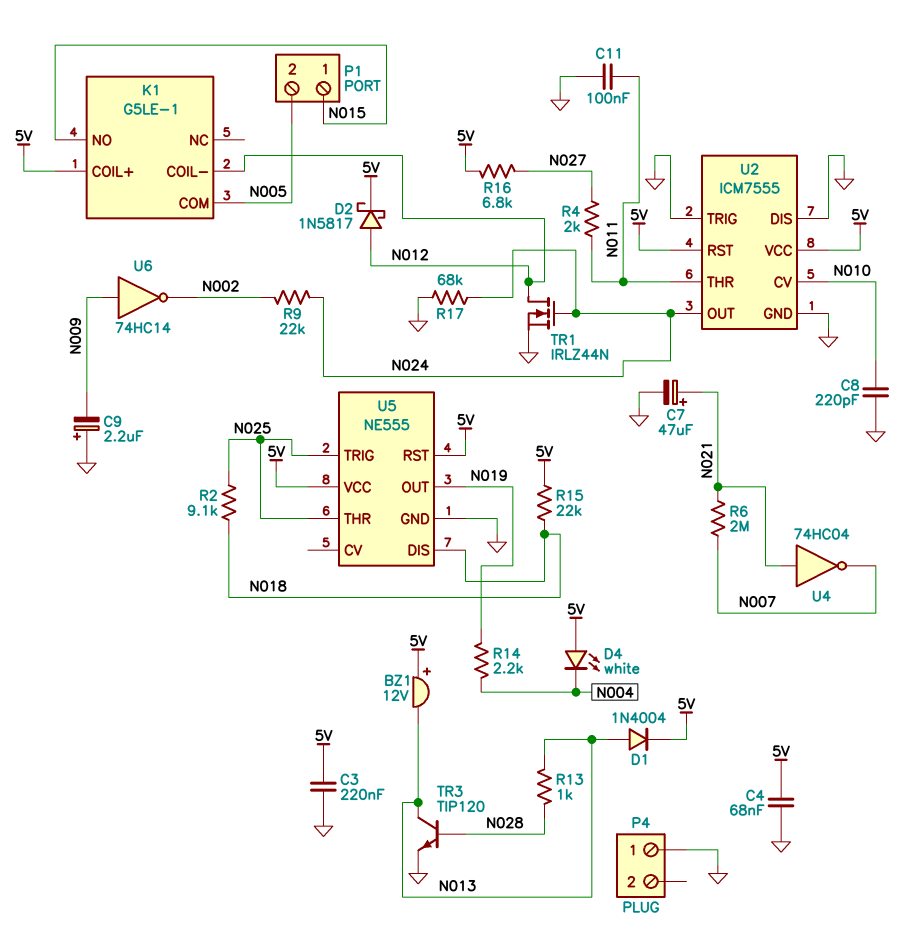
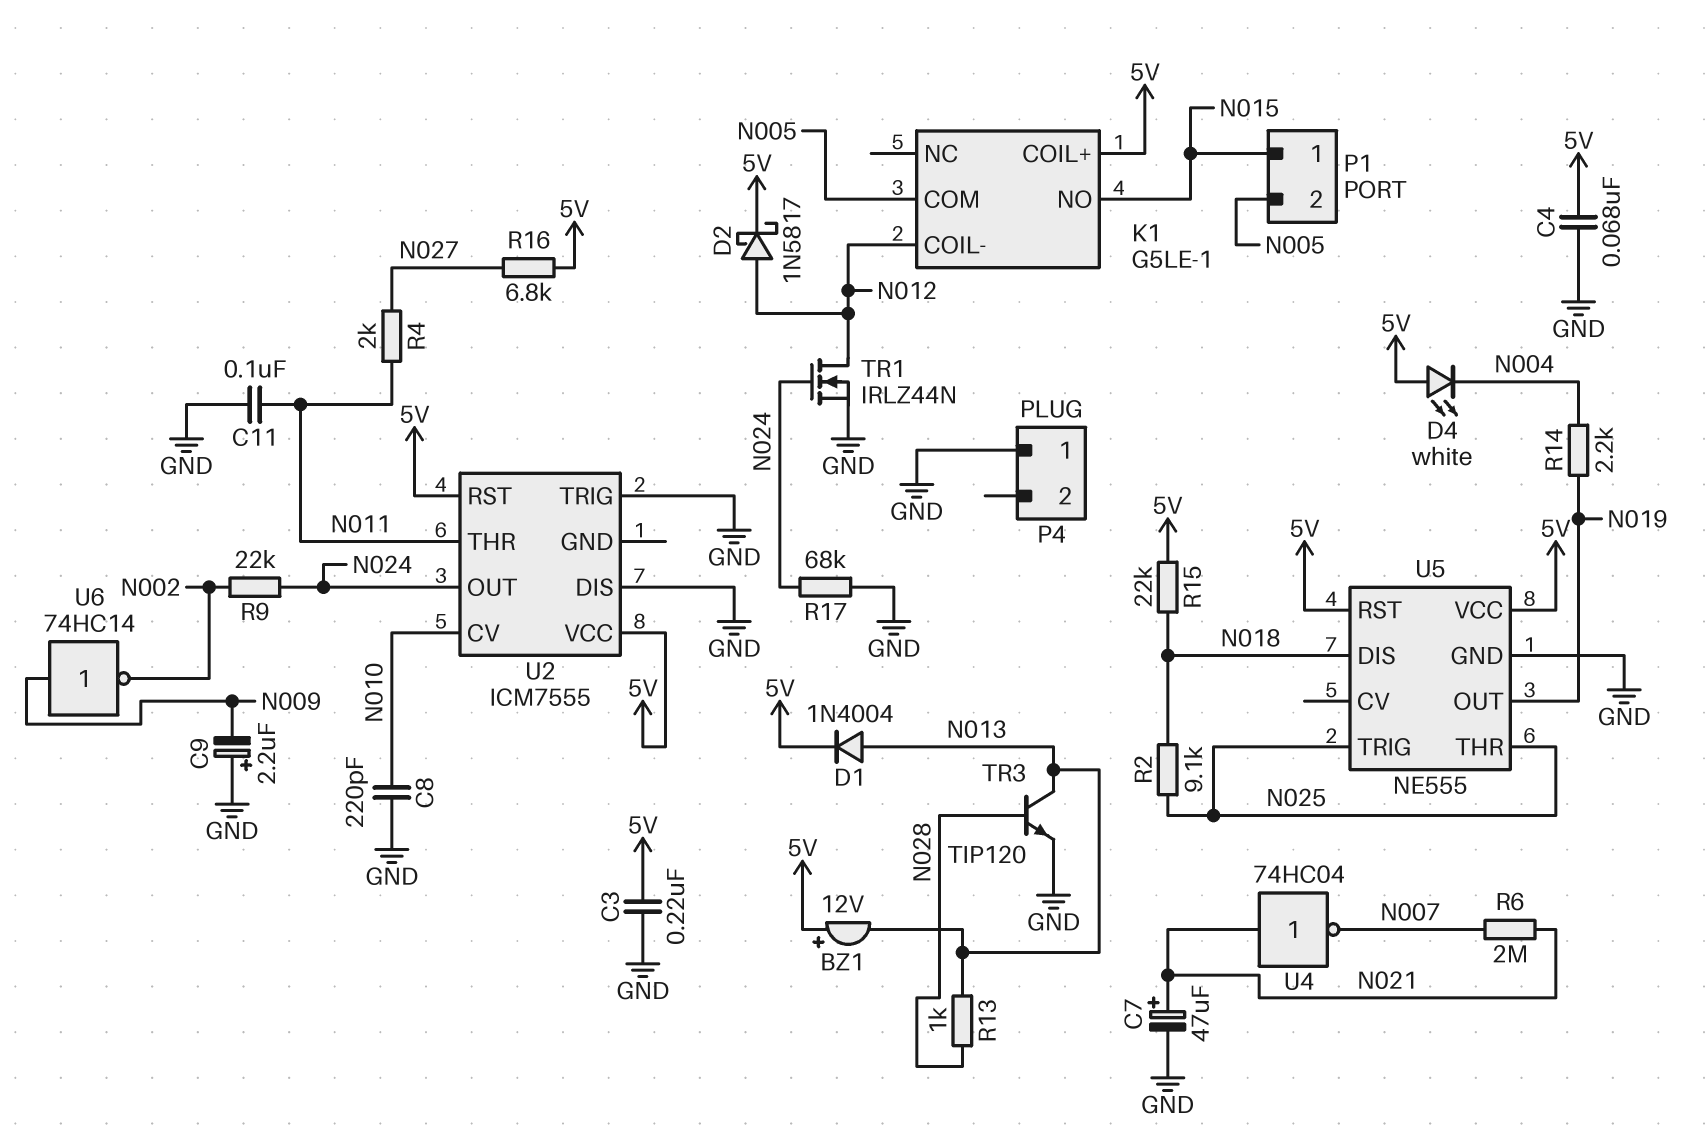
U2 pin GND: GND -> none

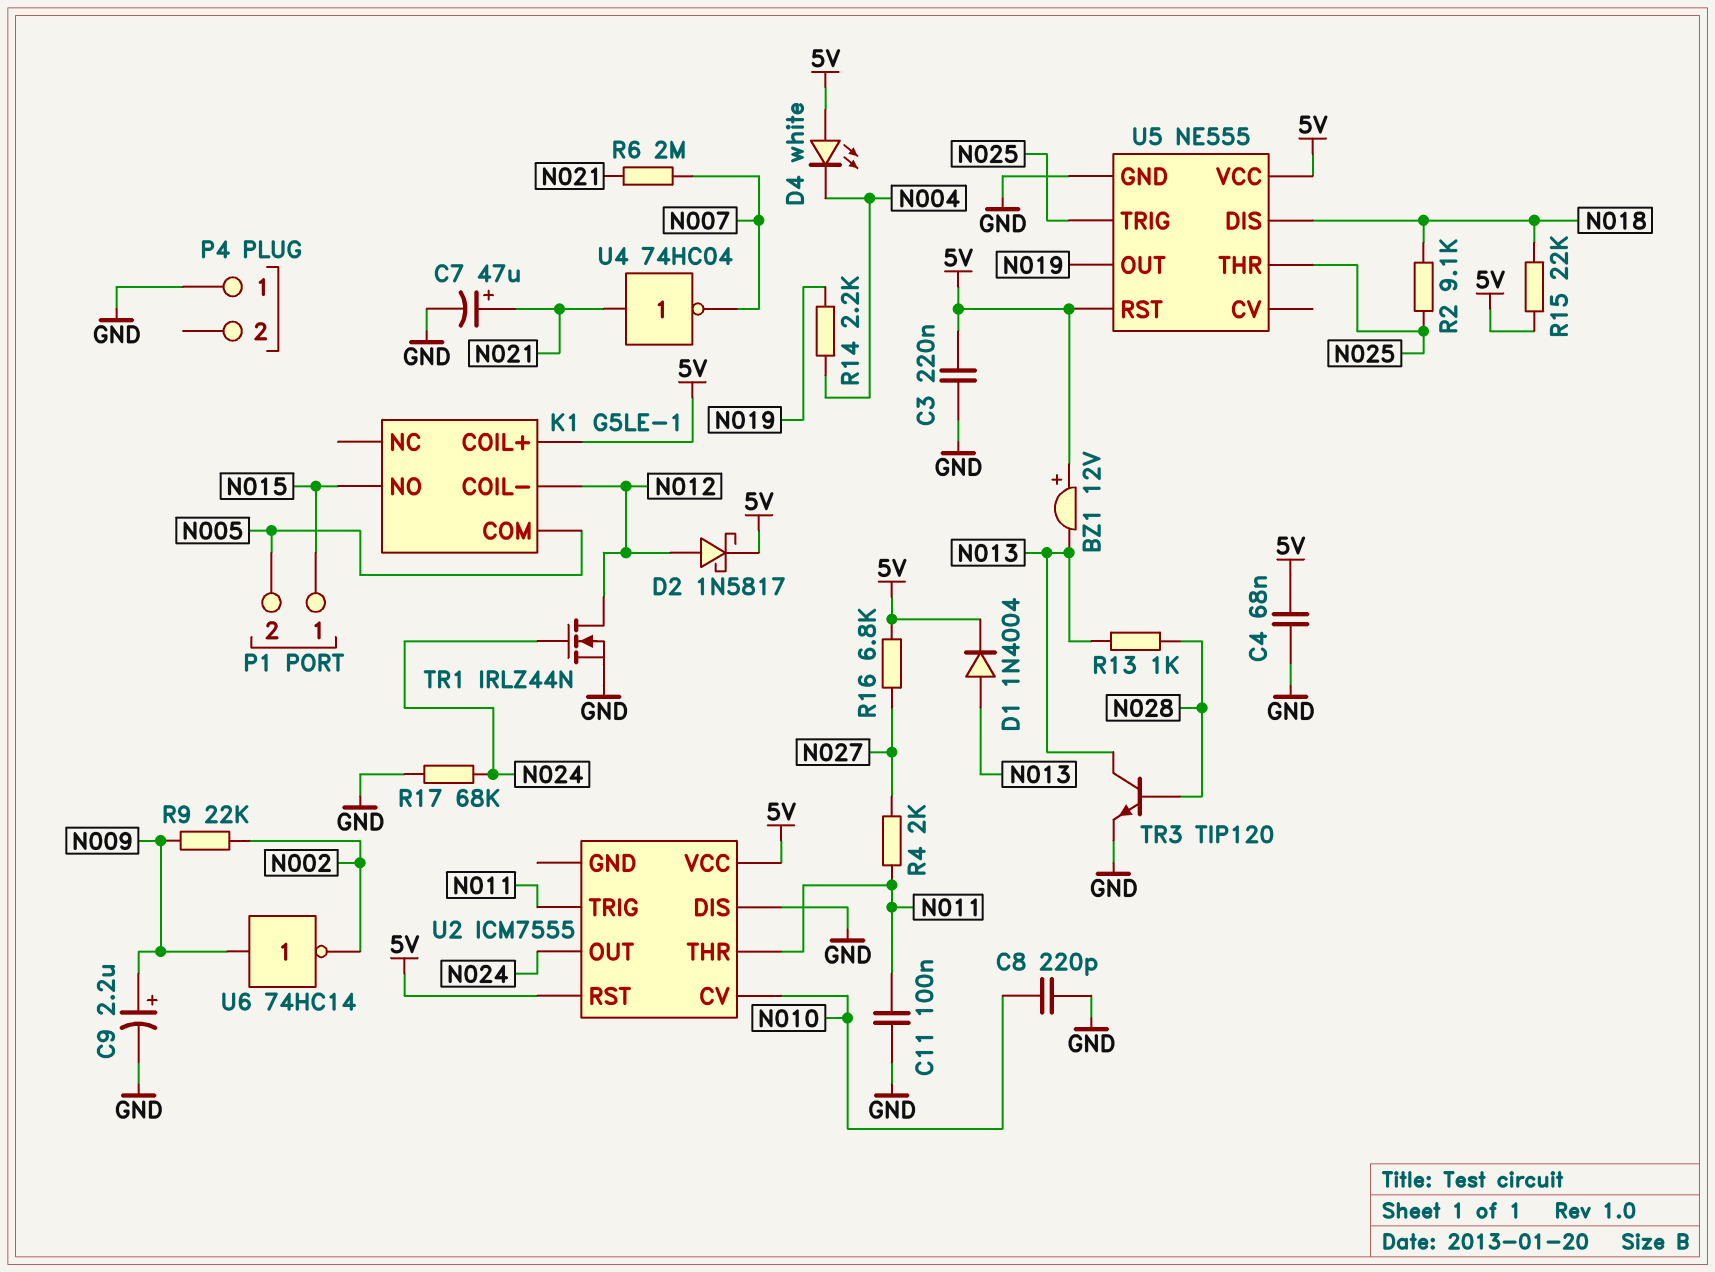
C9: 2.2uF (plus GND, minus N009) -> 2.2uF (plus N009, minus GND)
R9: 22k (N002, N024) -> 22k (N002, N009)
U2 pin TRIG: GND -> N011

